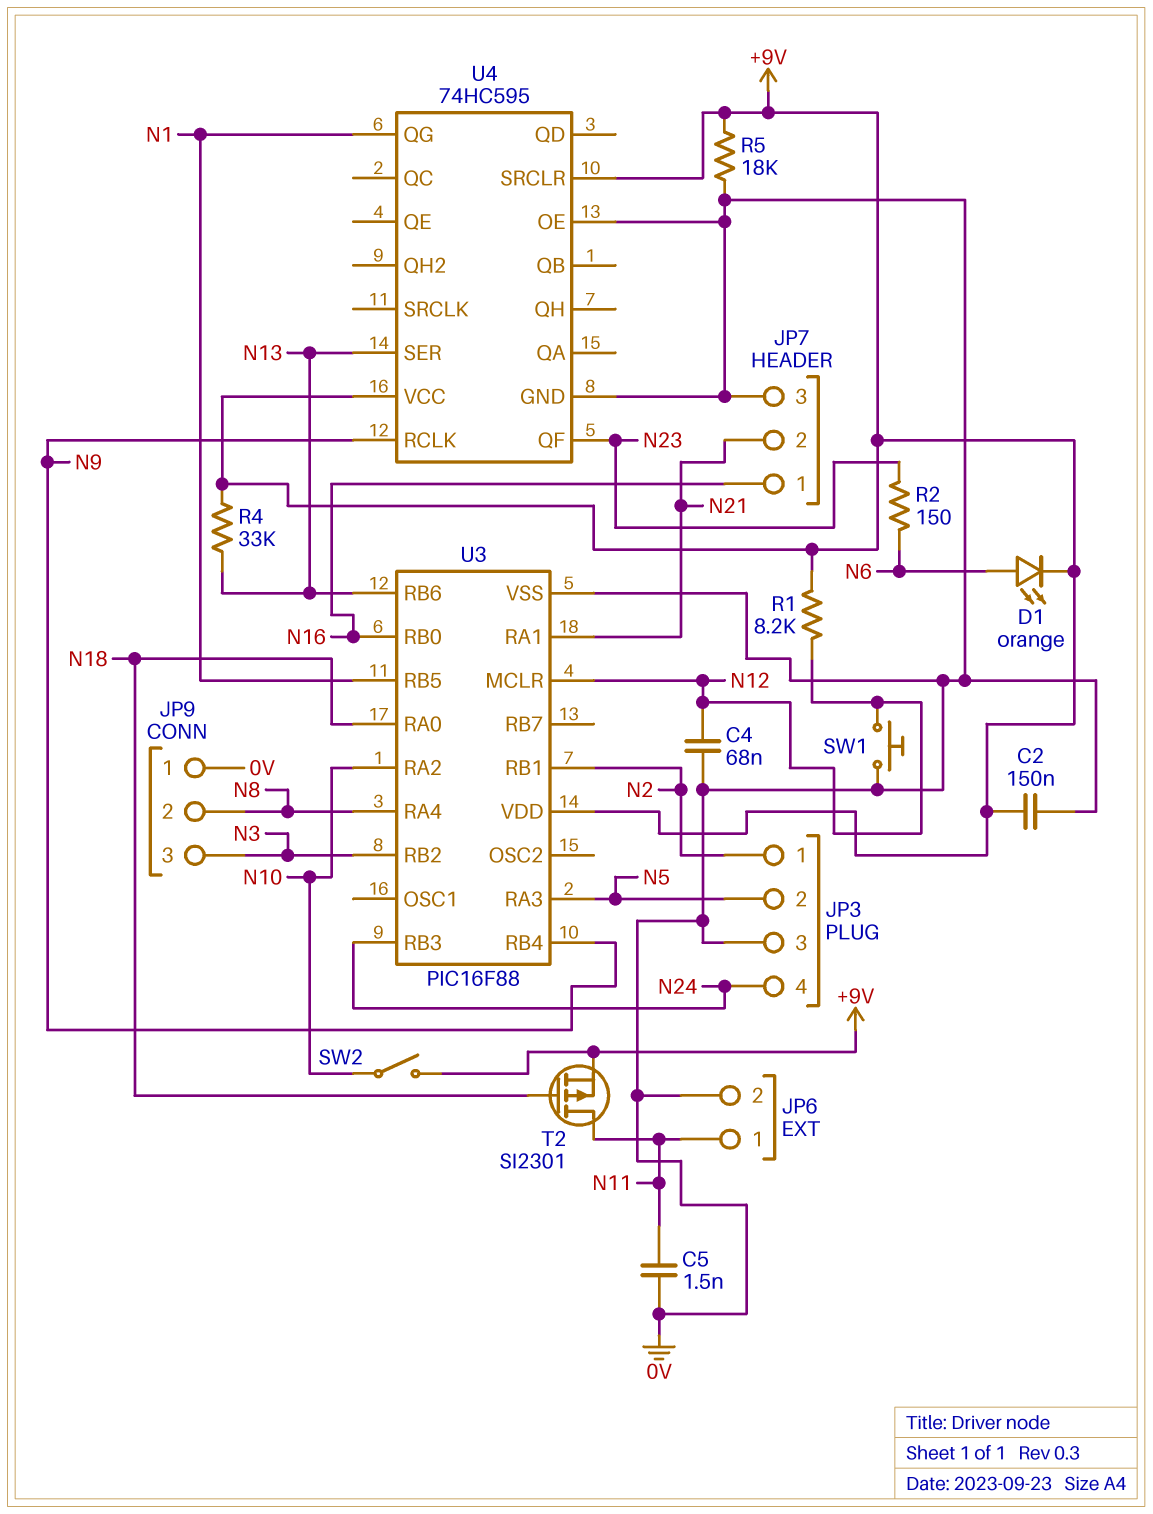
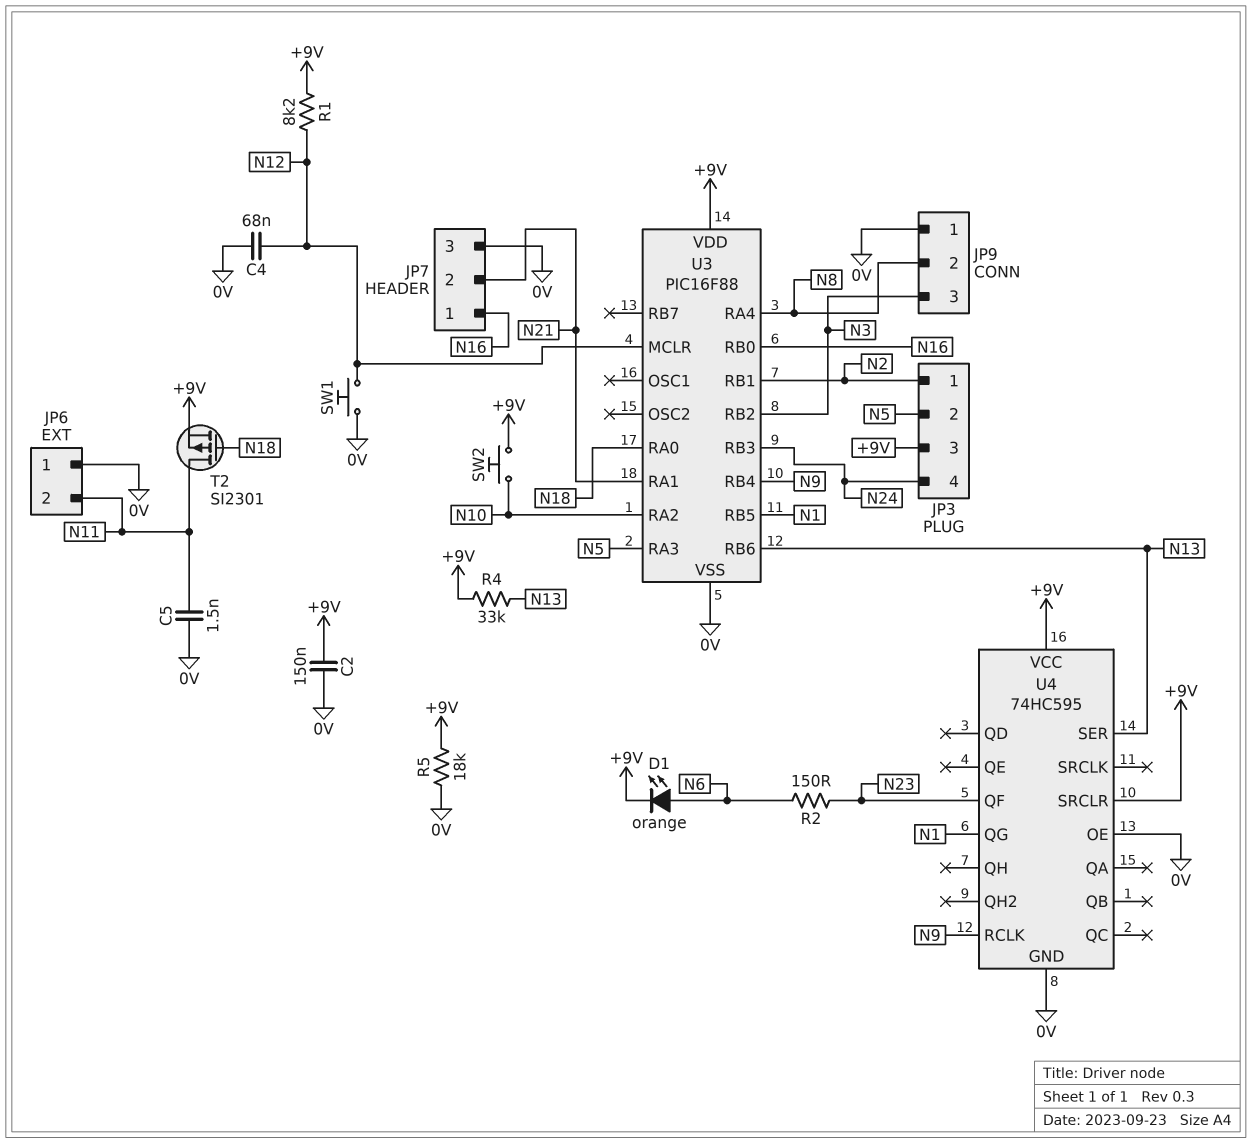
JP3 pin 3: 0V -> +9V
JP6 pin 1: N11 -> 0V
JP6 pin 2: 0V -> N11
SW2: switch (+9V, N10) -> button (+9V, N10)

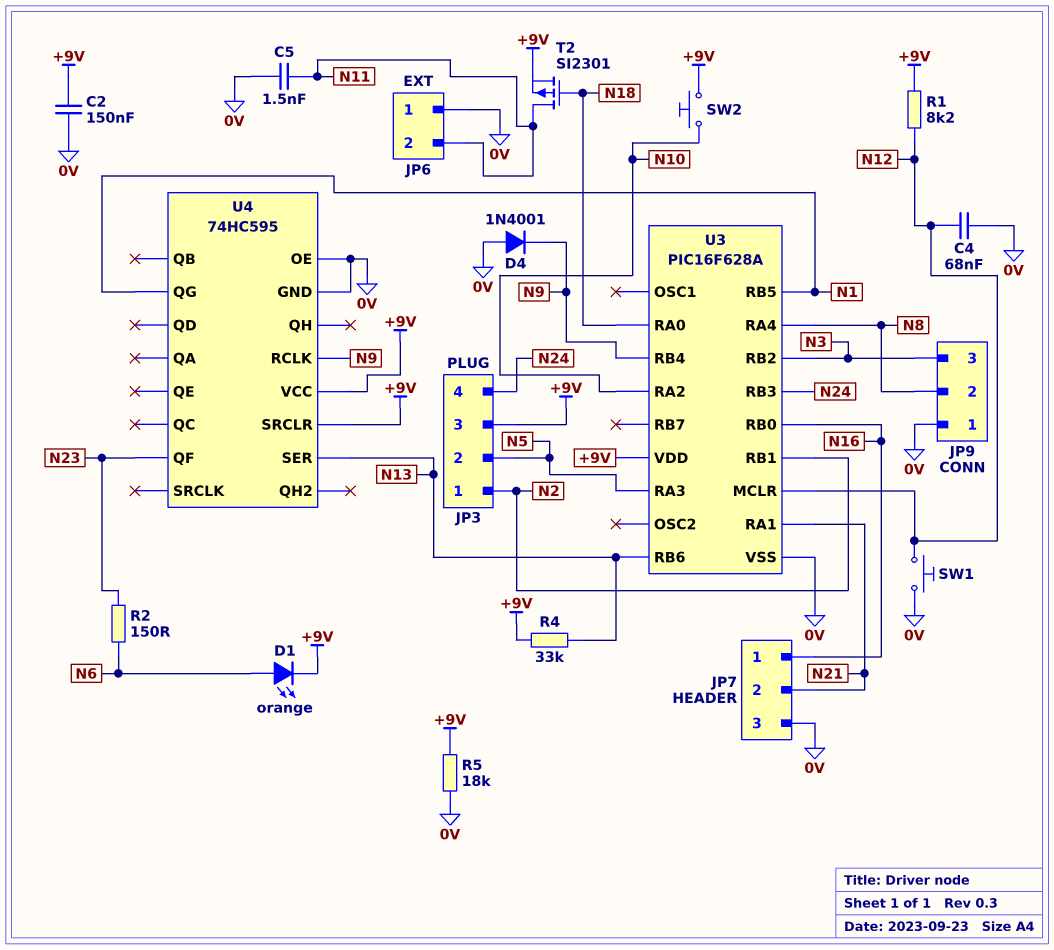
D4: none -> diode 1N4001 (A 0V, K N9)
U3: PIC16F88 -> PIC16F628A

